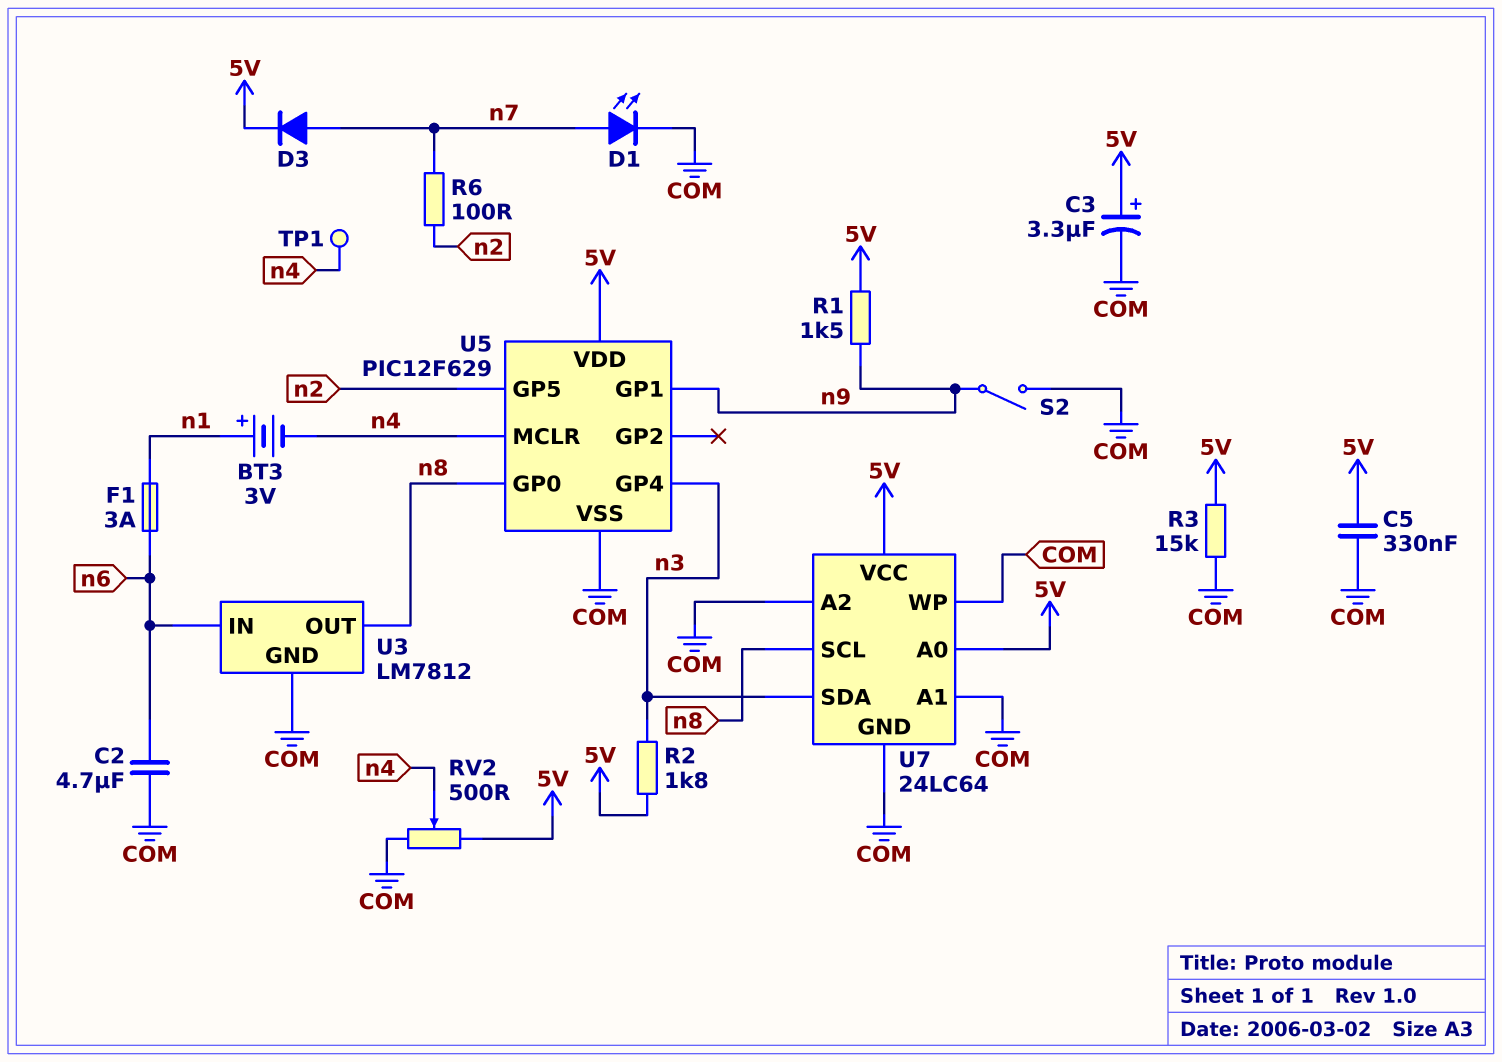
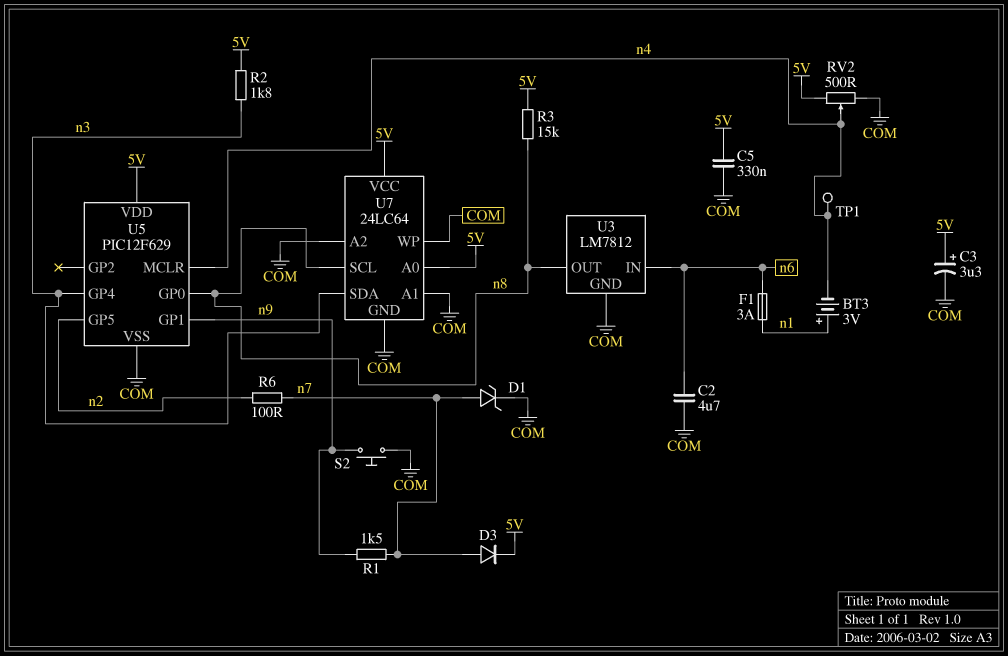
D1: LED (A n7, K COM) -> zener (A n7, K COM)
R1: 1.5k (5V, n9) -> 1.5k (n7, n9)
R3: 15k (5V, COM) -> 15k (5V, n8)
S2: switch (COM, n9) -> button (COM, n9)

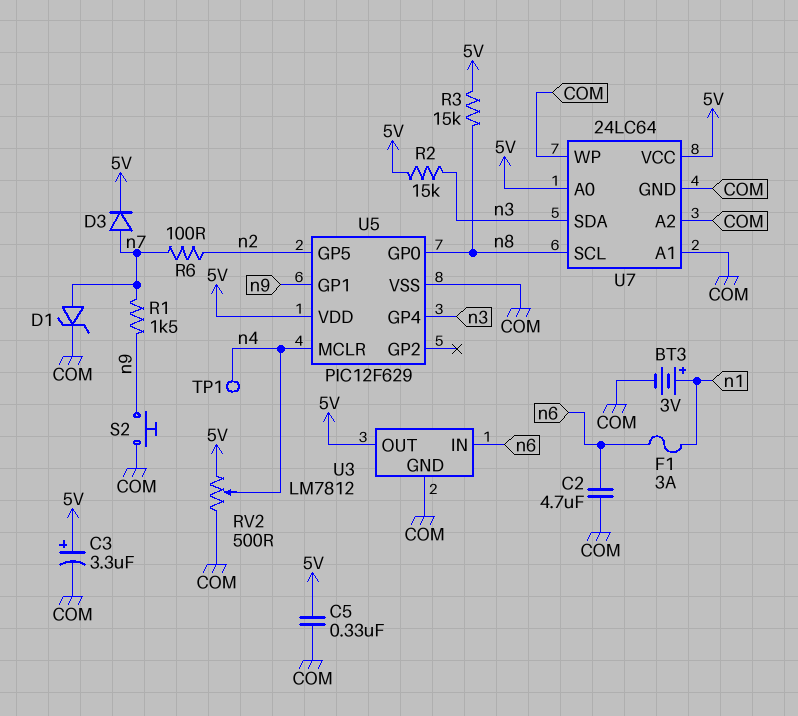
BT3: 3V (plus n1, minus n4) -> 3V (plus n1, minus COM)
R2: 1.8k (5V, n3) -> 15k (5V, n3)
U3 pin OUT: n8 -> 5V

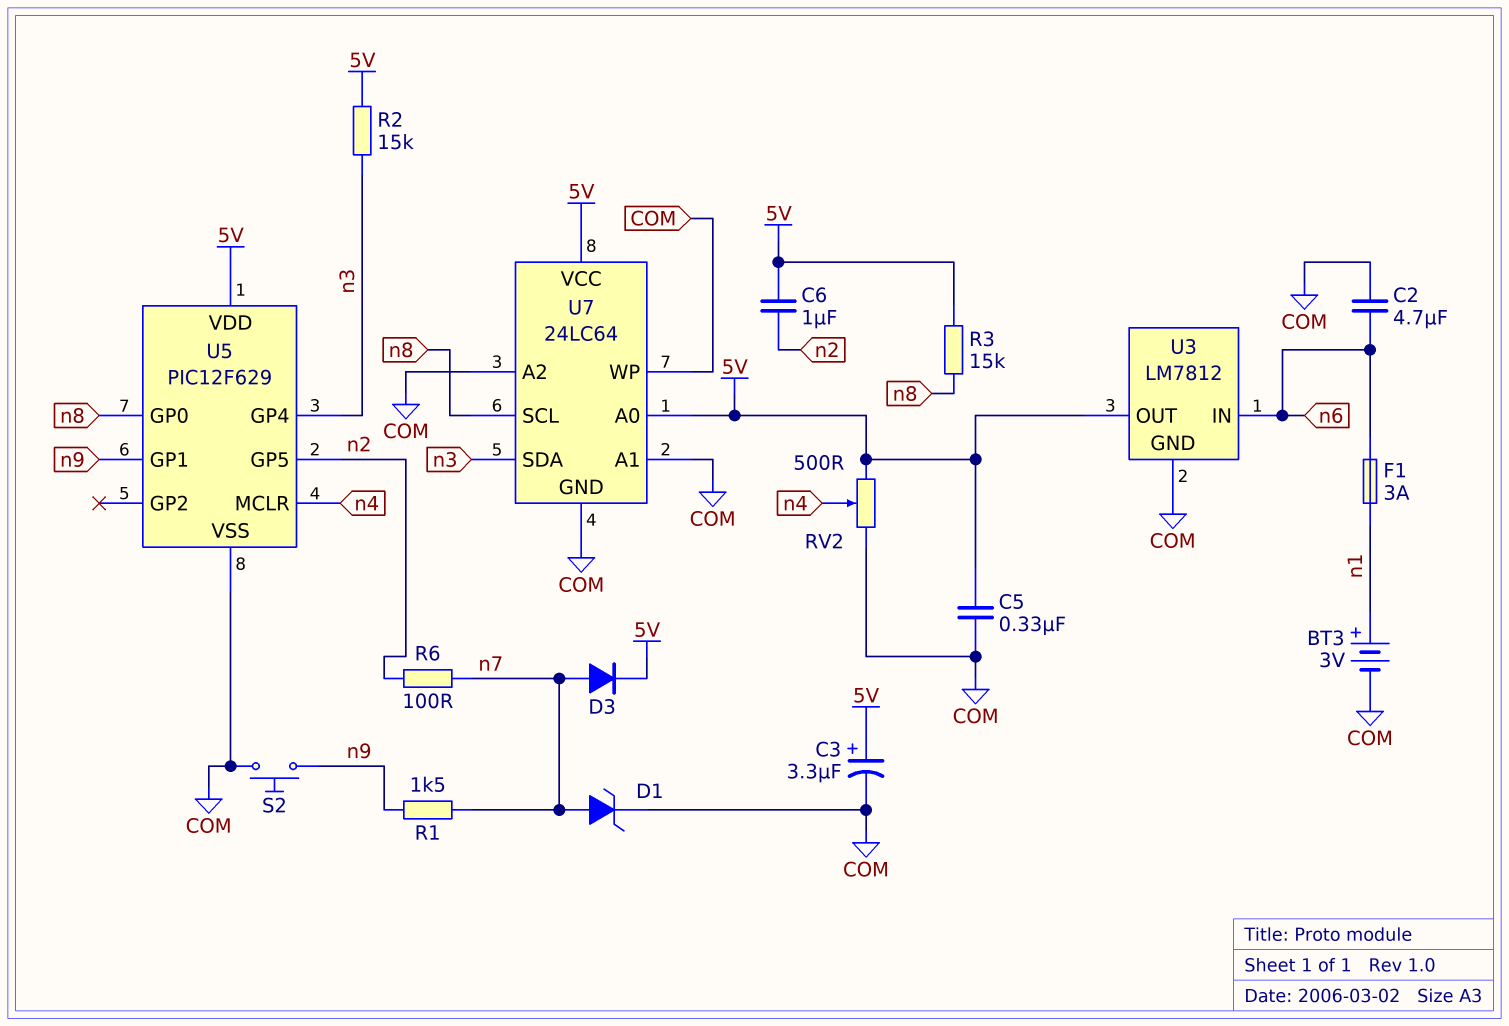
C6: none -> 1uF (5V, n2)
TP1: test point (n4) -> none

